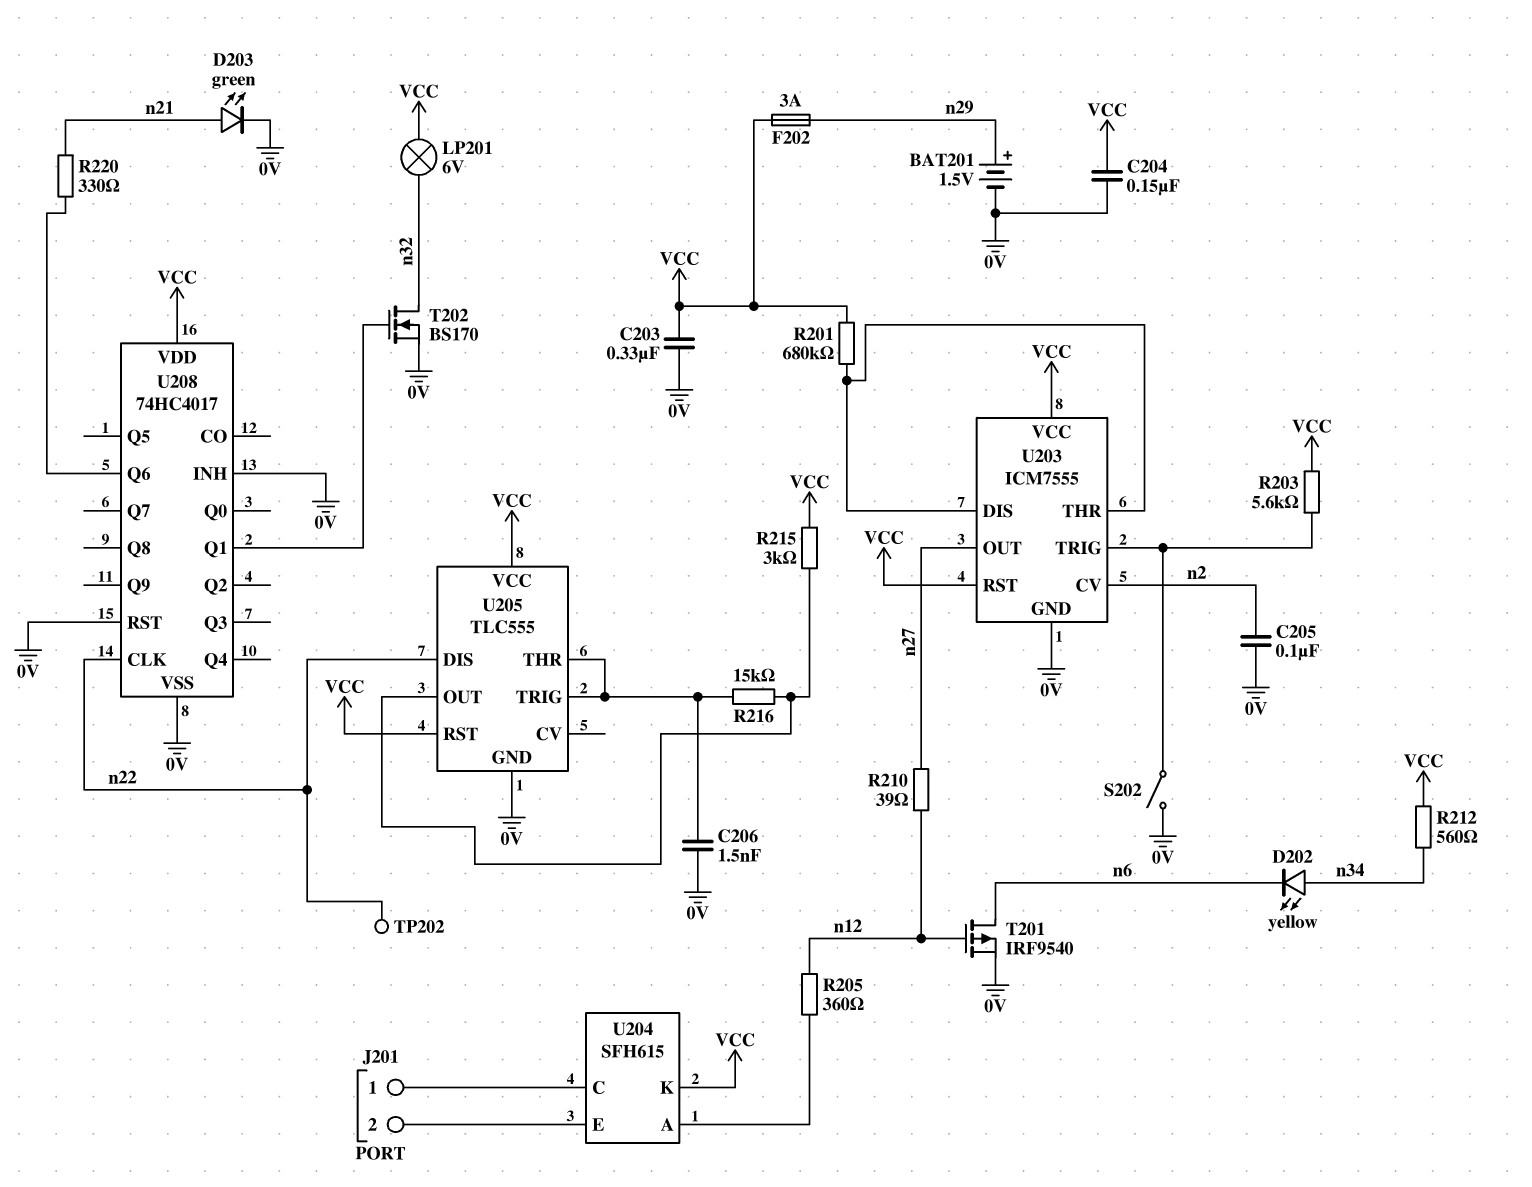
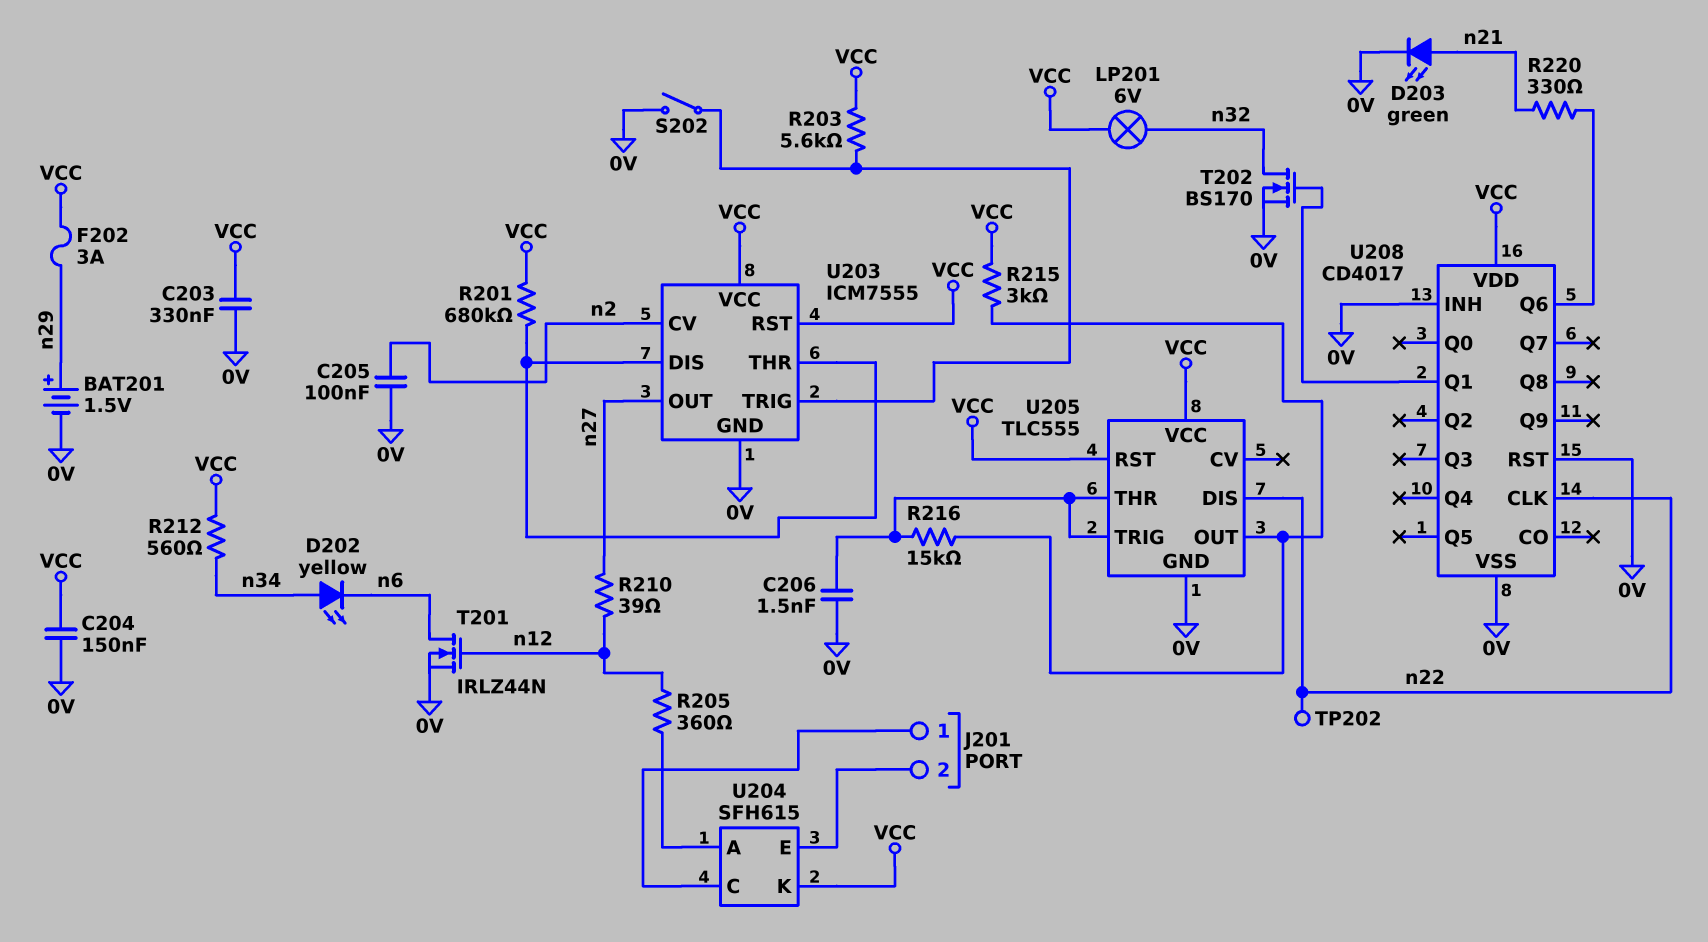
T201: PMOS IRF9540 (G n12, D n6, S 0V) -> NMOS IRLZ44N (G n12, D n6, S 0V)
U208: 74HC4017 -> CD4017

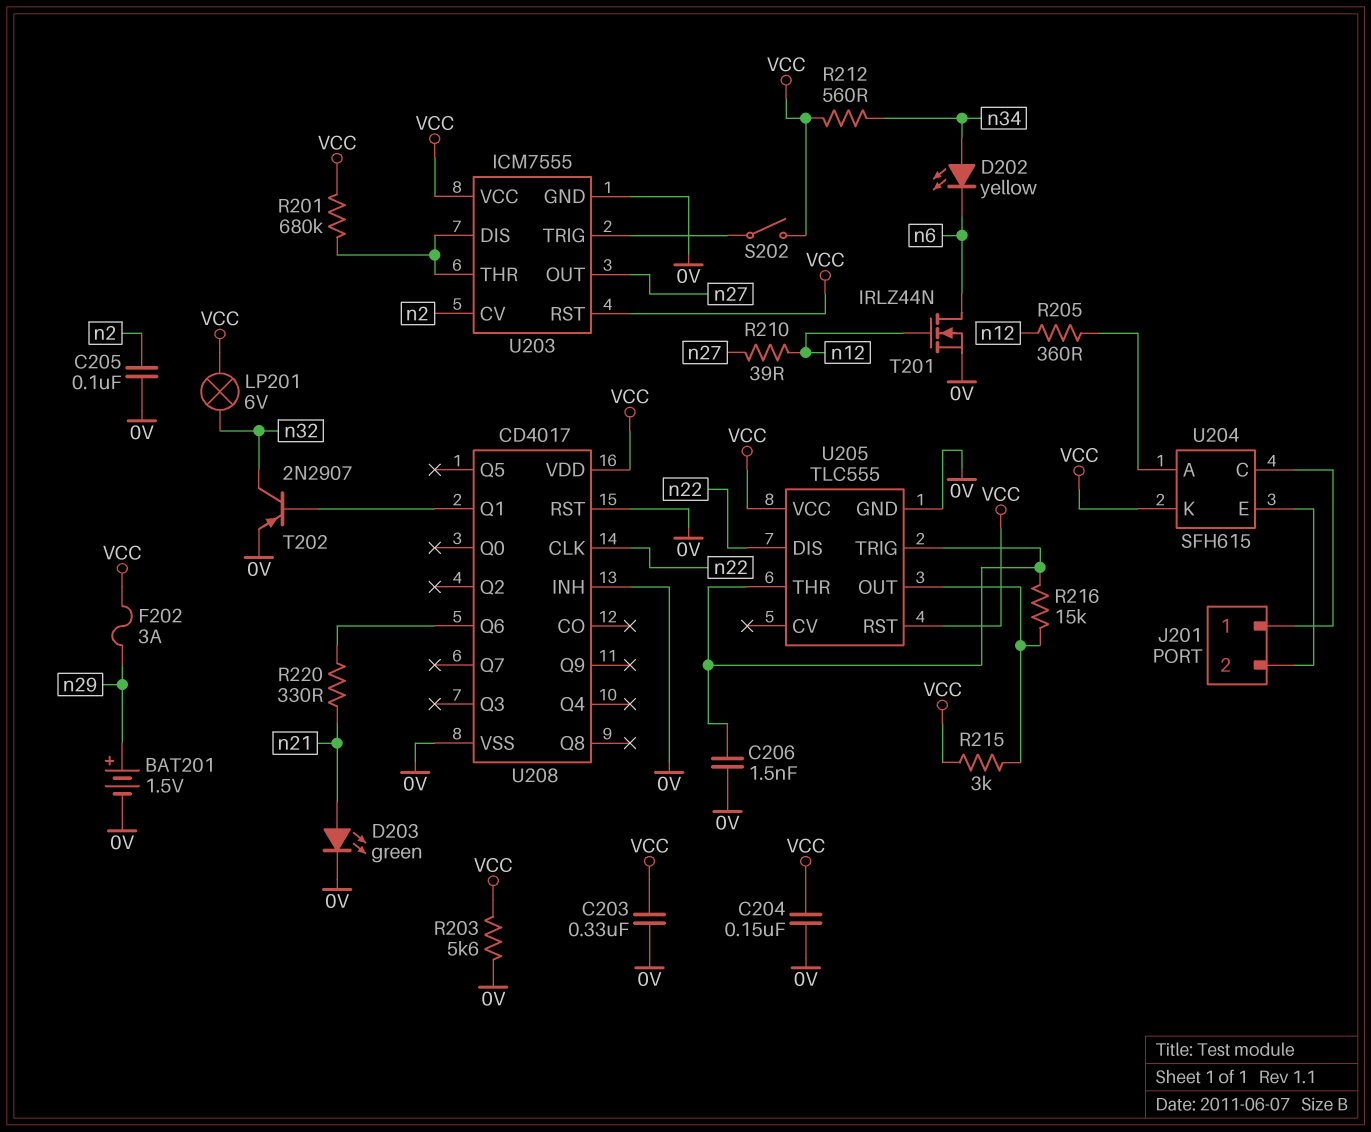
R203: 5.6k (U203/TRIG, VCC) -> 5.6k (0V, VCC)
S202: switch (0V, U203/TRIG) -> switch (U203/TRIG, VCC)
T202: NMOS BS170 (G U208/Q1, D n32, S 0V) -> PNP 2N2907 (B U208/Q1, C n32, E 0V)
TP202: test point (n22) -> none

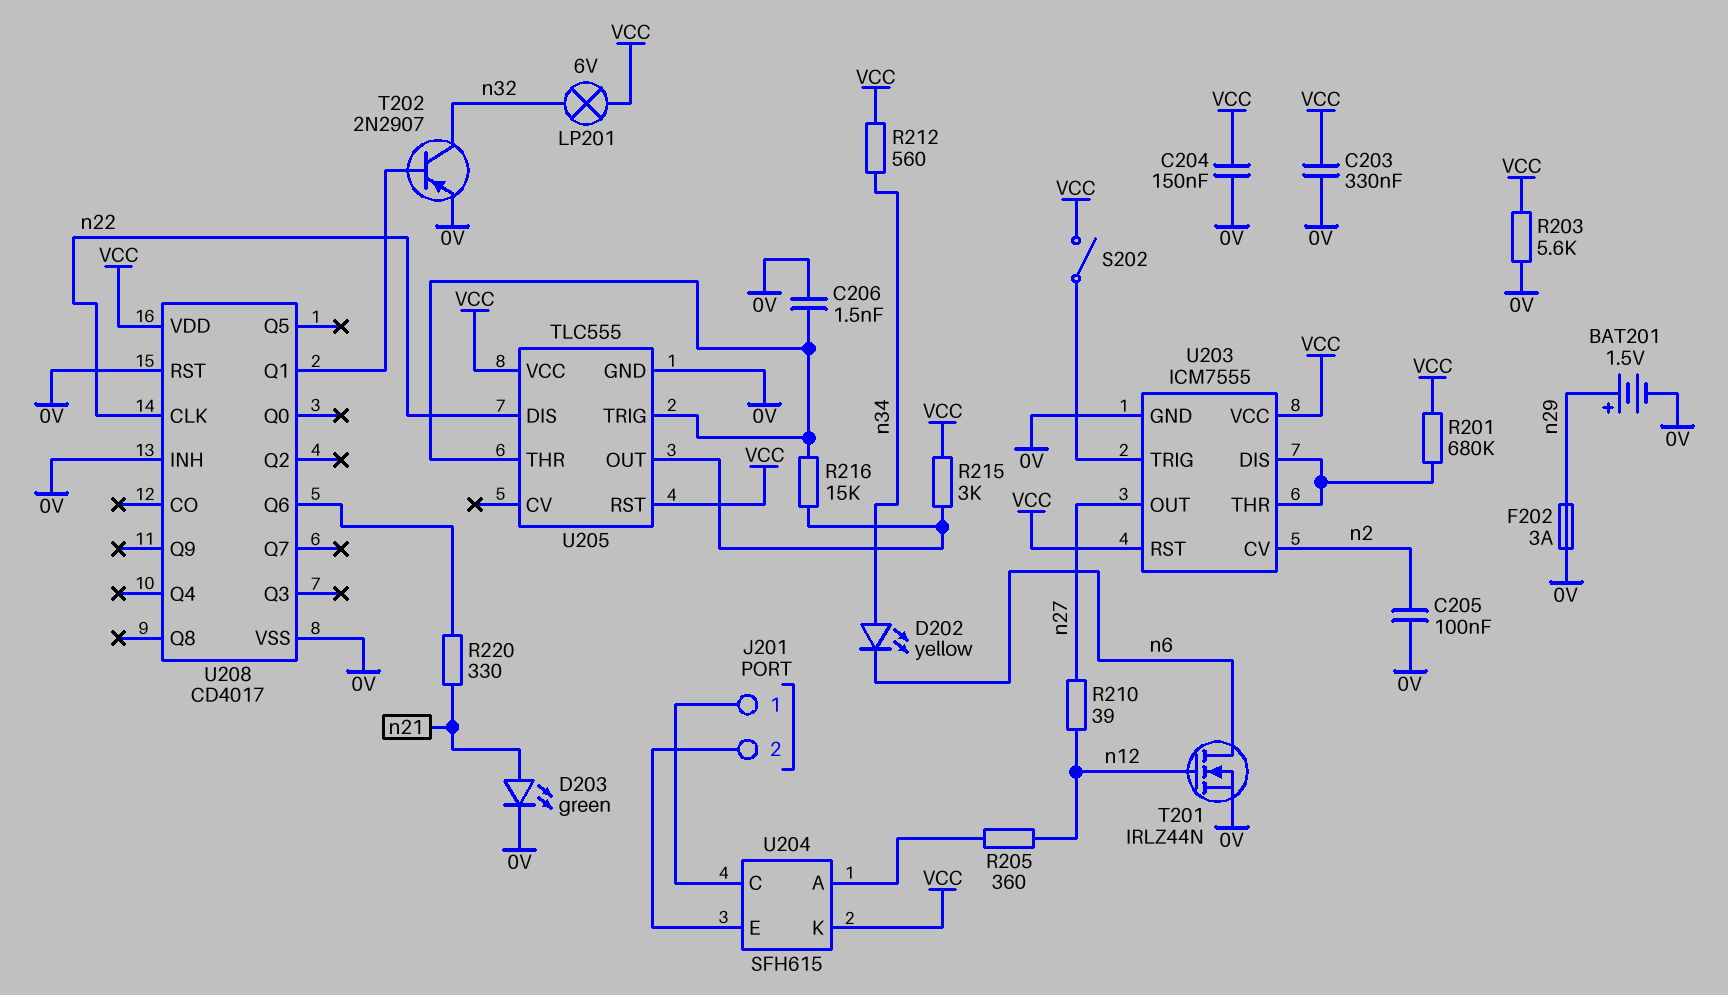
F202: 3A (VCC, n29) -> 3A (0V, n29)

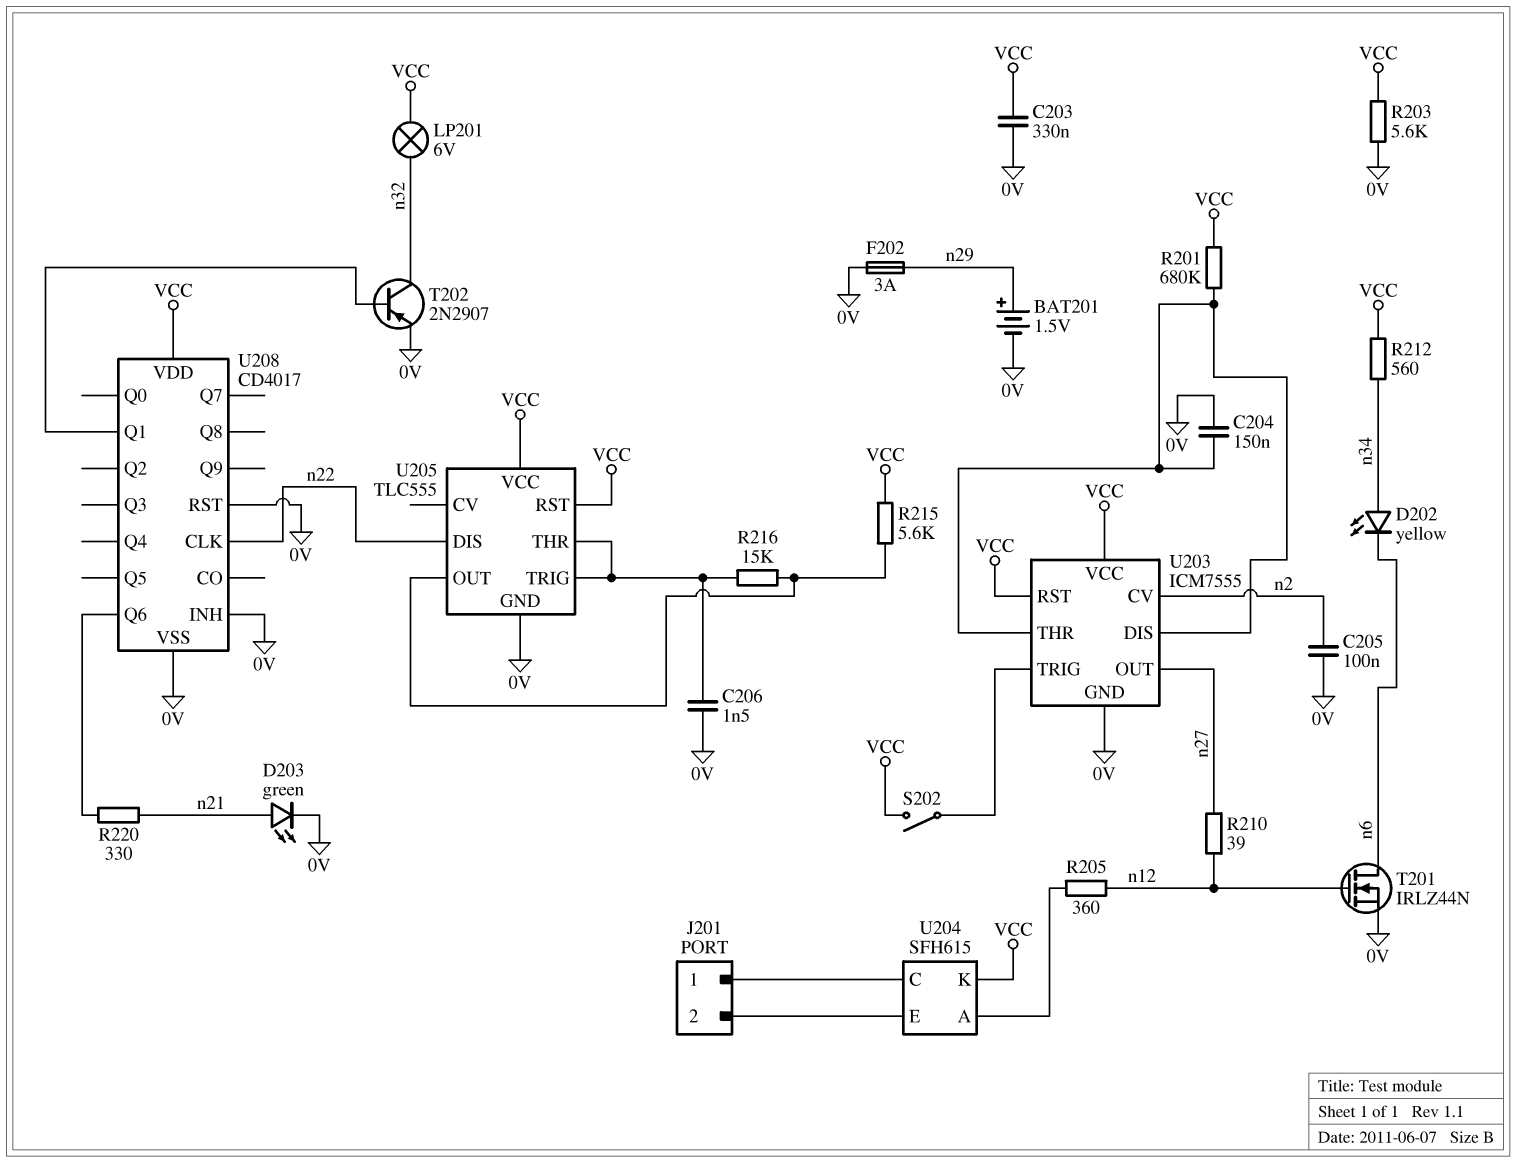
C204: 150nF (0V, VCC) -> 150nF (0V, U203/DIS)
R215: 3k (U205/OUT, VCC) -> 5.6k (U205/OUT, VCC)

